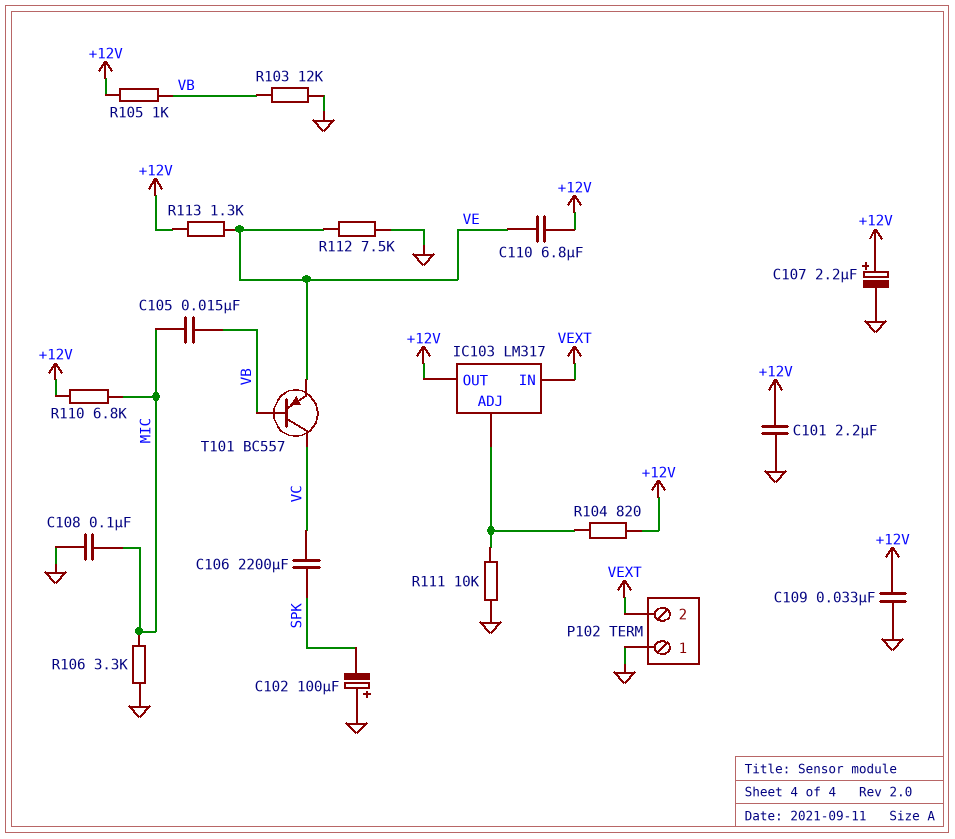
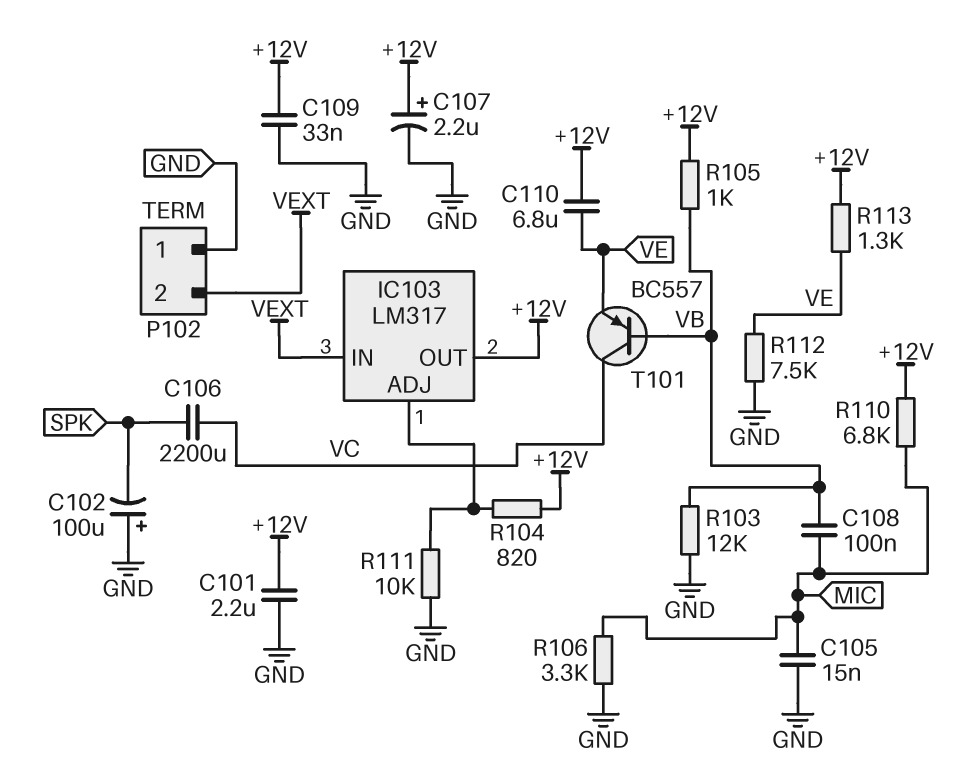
C105: 15nF (MIC, VB) -> 15nF (GND, MIC)
C108: 100nF (GND, MIC) -> 100nF (MIC, VB)

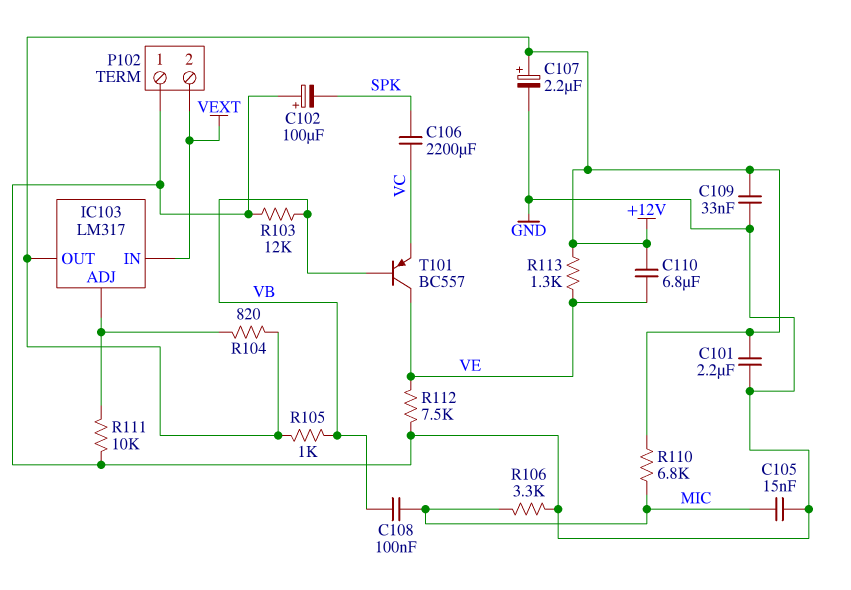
T101: PNP BC557 (B VB, C VC, E VE) -> PNP BC557 (B VB, C VE, E VC)

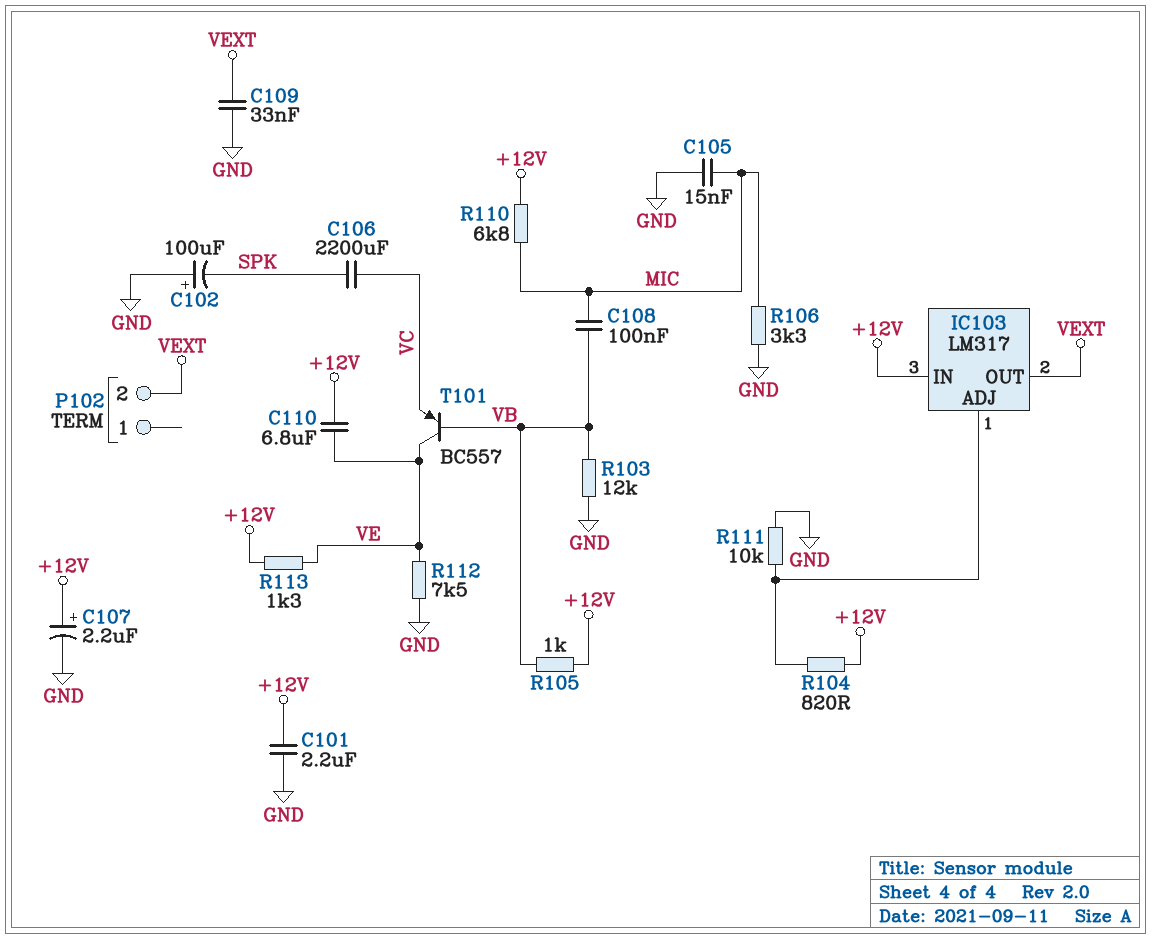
C109: 33nF (+12V, GND) -> 33nF (GND, VEXT)
IC103 pin IN: VEXT -> +12V
IC103 pin OUT: +12V -> VEXT
P102 pin 1: GND -> none

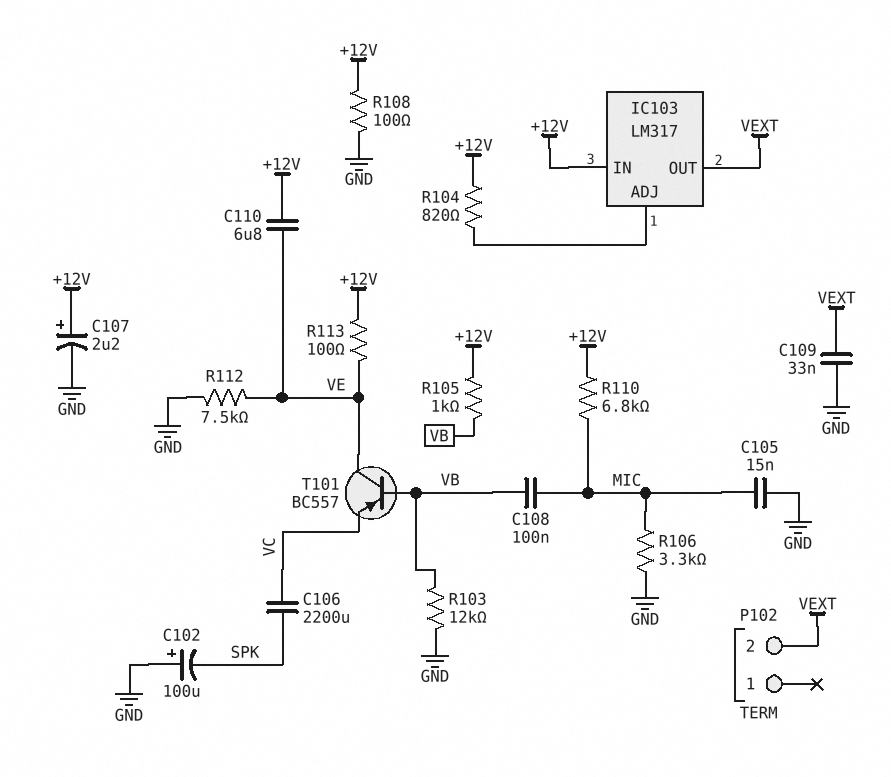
C101: 2.2uF (+12V, GND) -> none
R108: none -> 100 (+12V, GND)
R111: 10k (GND, IC103/ADJ) -> none
R113: 1.3k (+12V, VE) -> 100 (+12V, VE)

